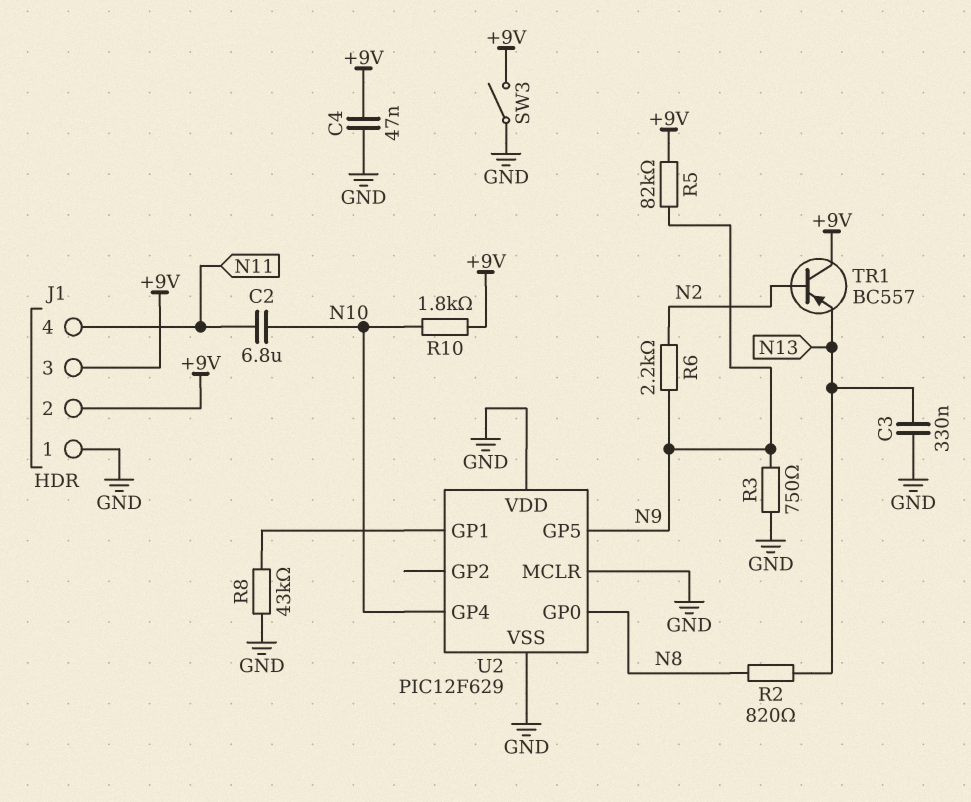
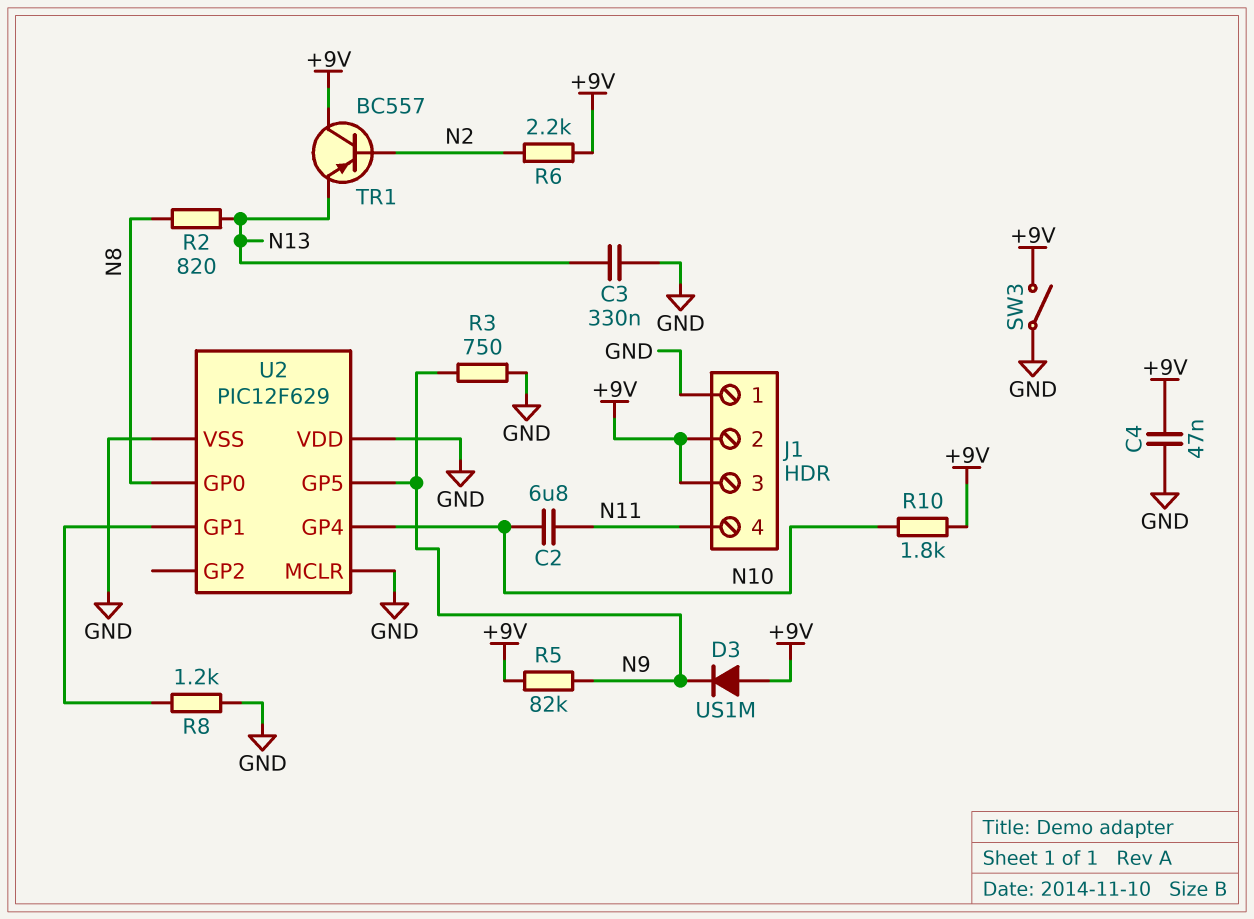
D3: none -> diode US1M (A +9V, K N9)
R6: 2.2k (N2, N9) -> 2.2k (+9V, N2)
R8: 43k (GND, U2/GP1) -> 1.2k (GND, U2/GP1)

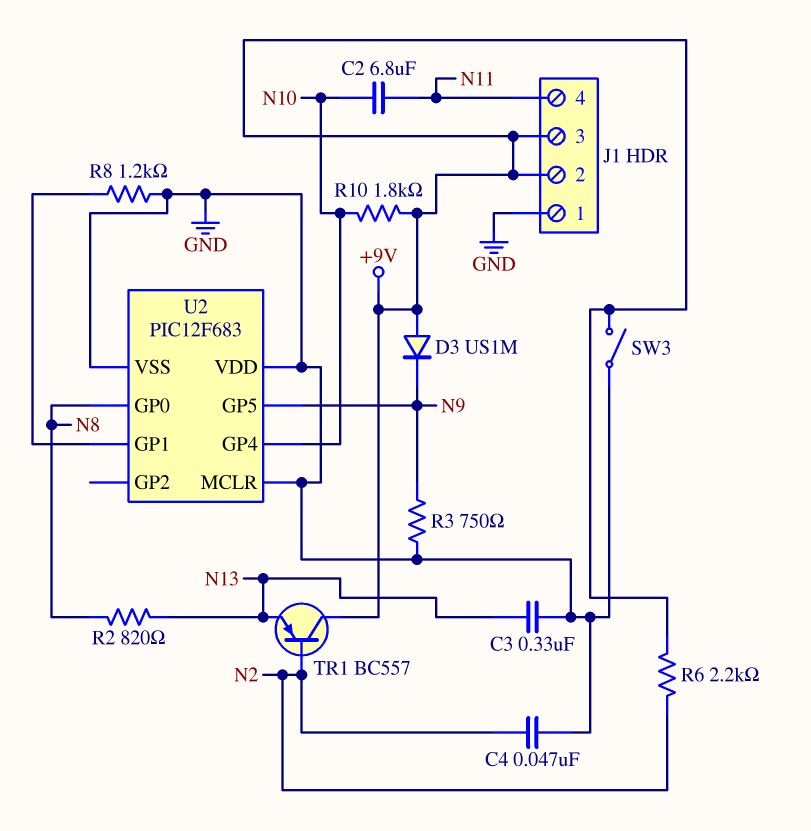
C4: 47nF (+9V, GND) -> 47nF (GND, N2)
R5: 82k (+9V, N9) -> none
U2: PIC12F629 -> PIC12F683

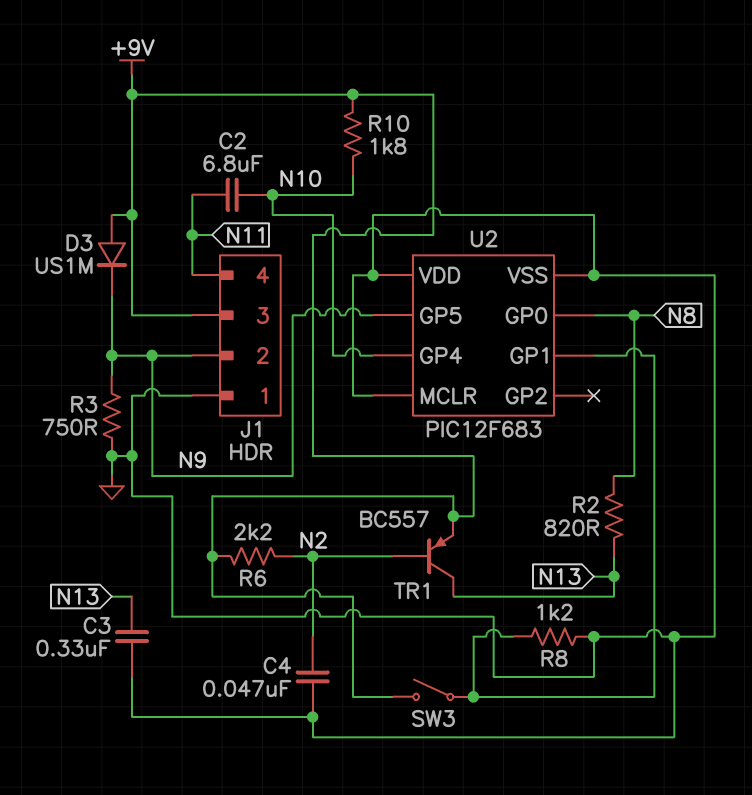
J1 pin 2: +9V -> N9
SW3: switch (+9V, GND) -> switch (+9V, U2/GP1)
TR1: PNP BC557 (B N2, C +9V, E N13) -> PNP BC557 (B N2, C N13, E +9V)

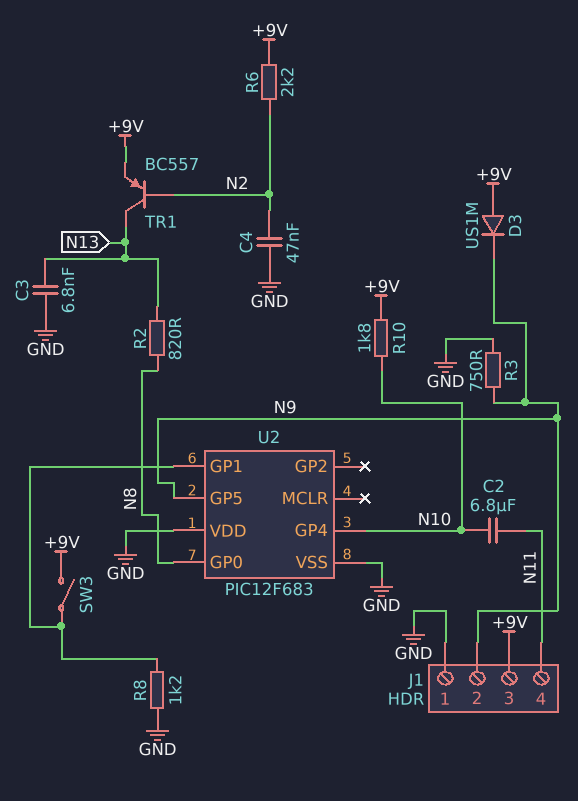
C3: 330nF (GND, N13) -> 6.8nF (GND, N13)
U2 pin MCLR: GND -> none

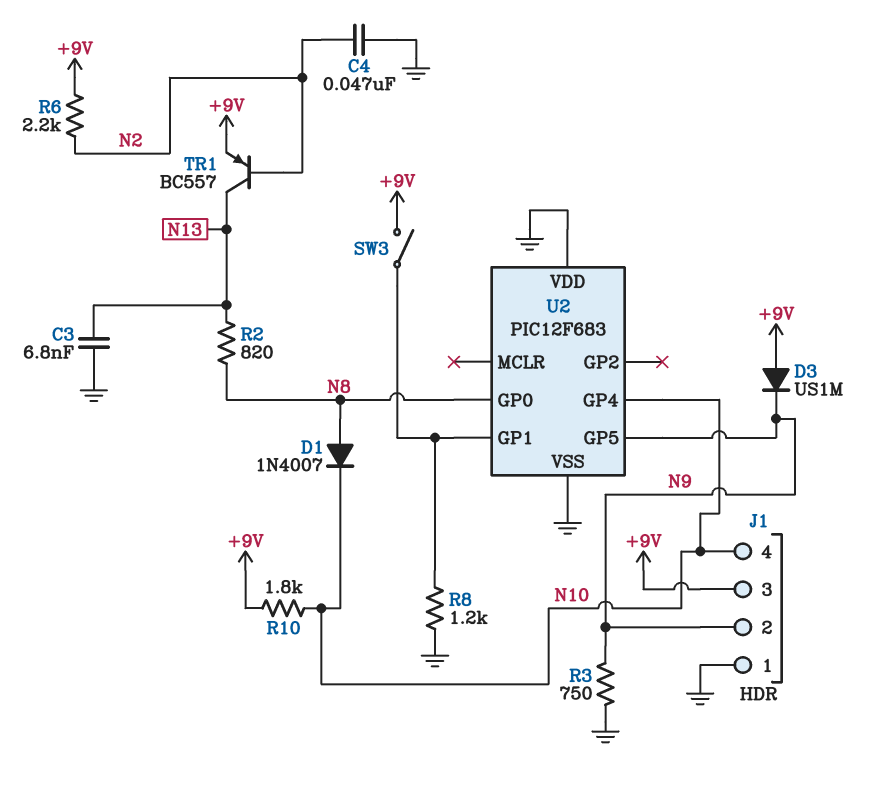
C2: 6.8uF (N10, N11) -> none
D1: none -> diode 1N4007 (A N8, K N10)
J1 pin 4: N11 -> N10

